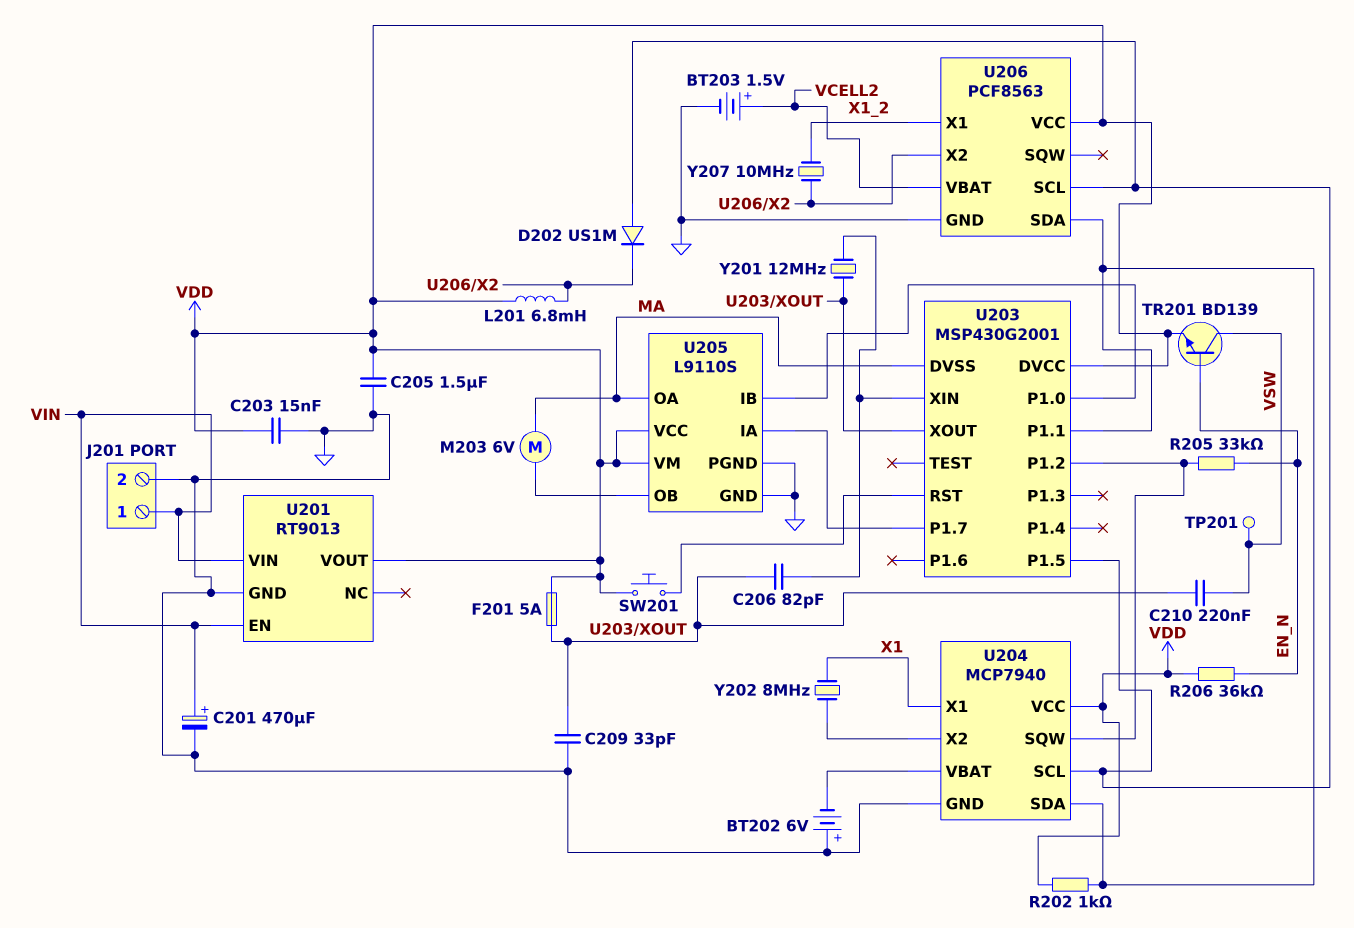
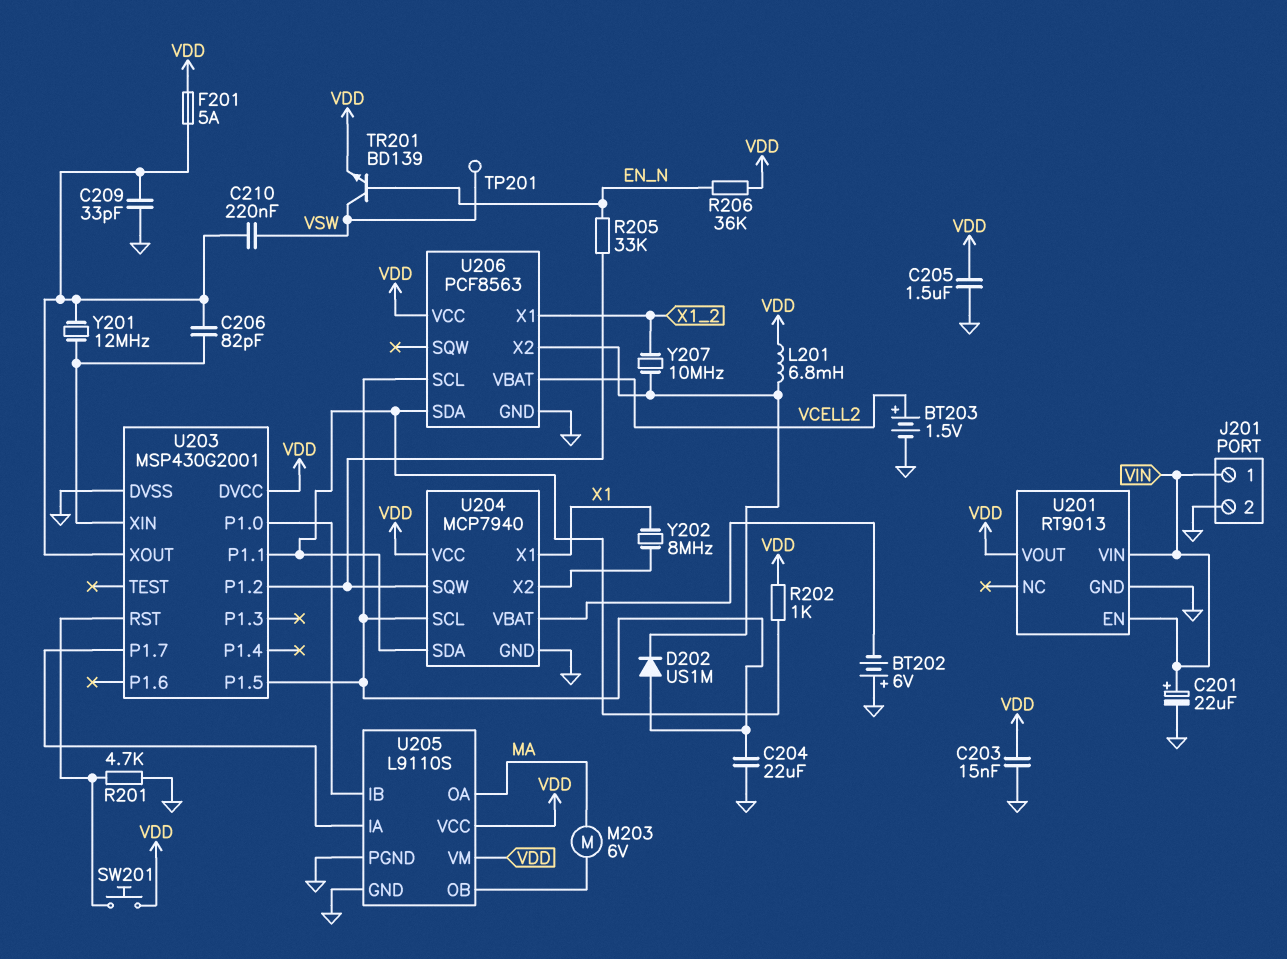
C201: 470uF (plus VIN, minus GND) -> 22uF (plus VIN, minus GND)
C204: none -> 22uF (GND, U203/P1.5)
R201: none -> 4.7k (GND, U203/RST)
U203 pin DVSS: MA -> GND

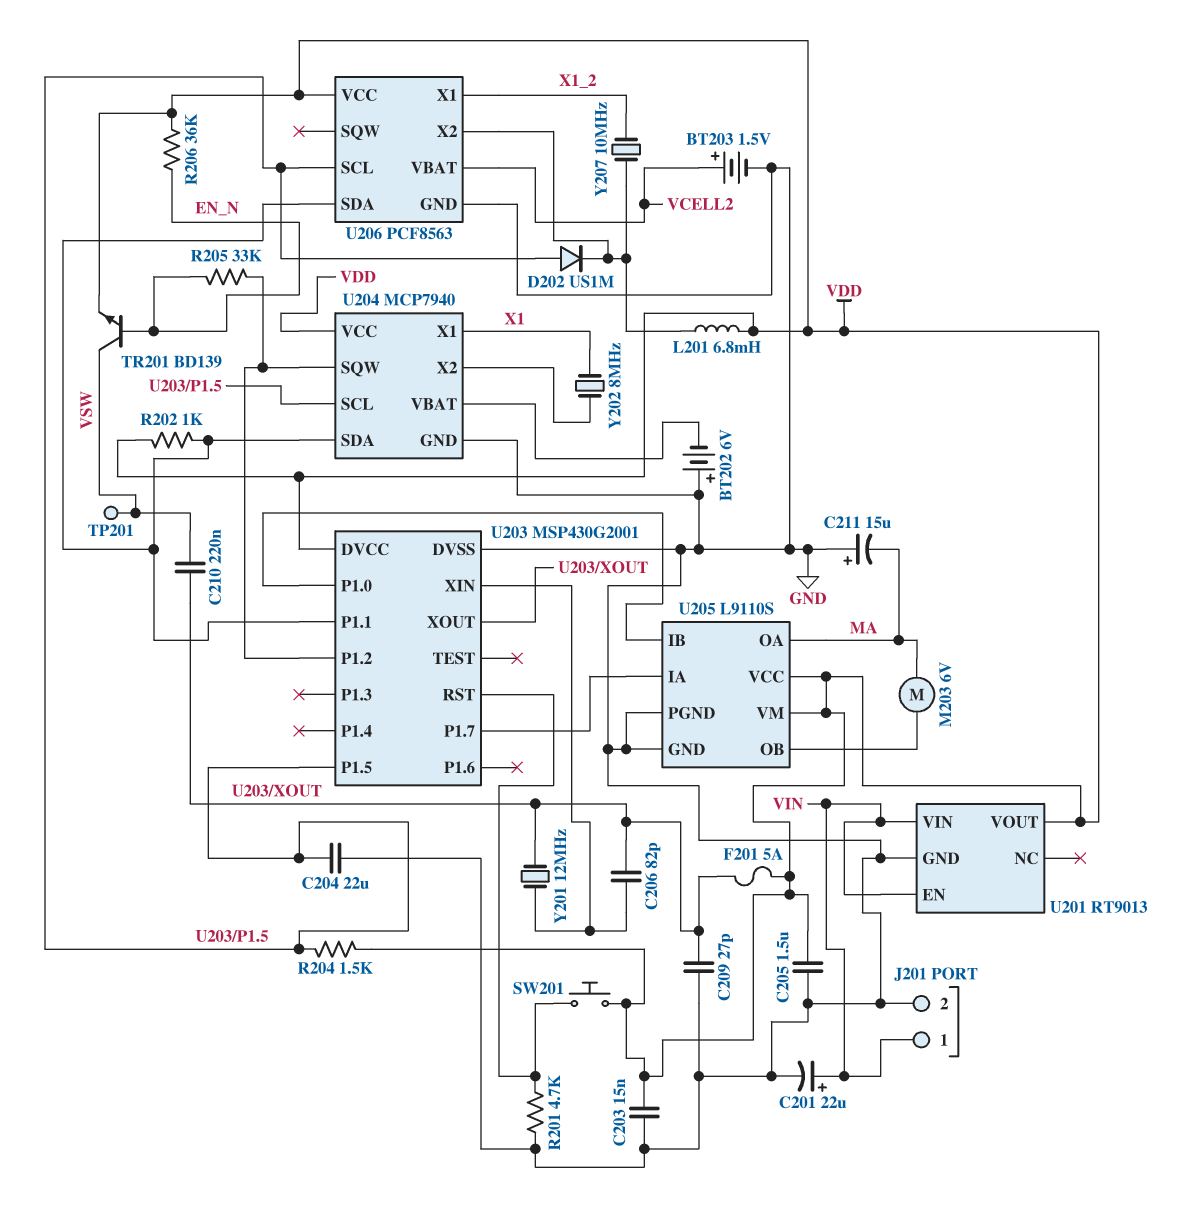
C209: 33pF (GND, U203/XOUT) -> 27pF (GND, U203/XOUT)
C211: none -> 15uF (plus GND, minus MA)
R204: none -> 1.5k (U203/P1.5, VDD)

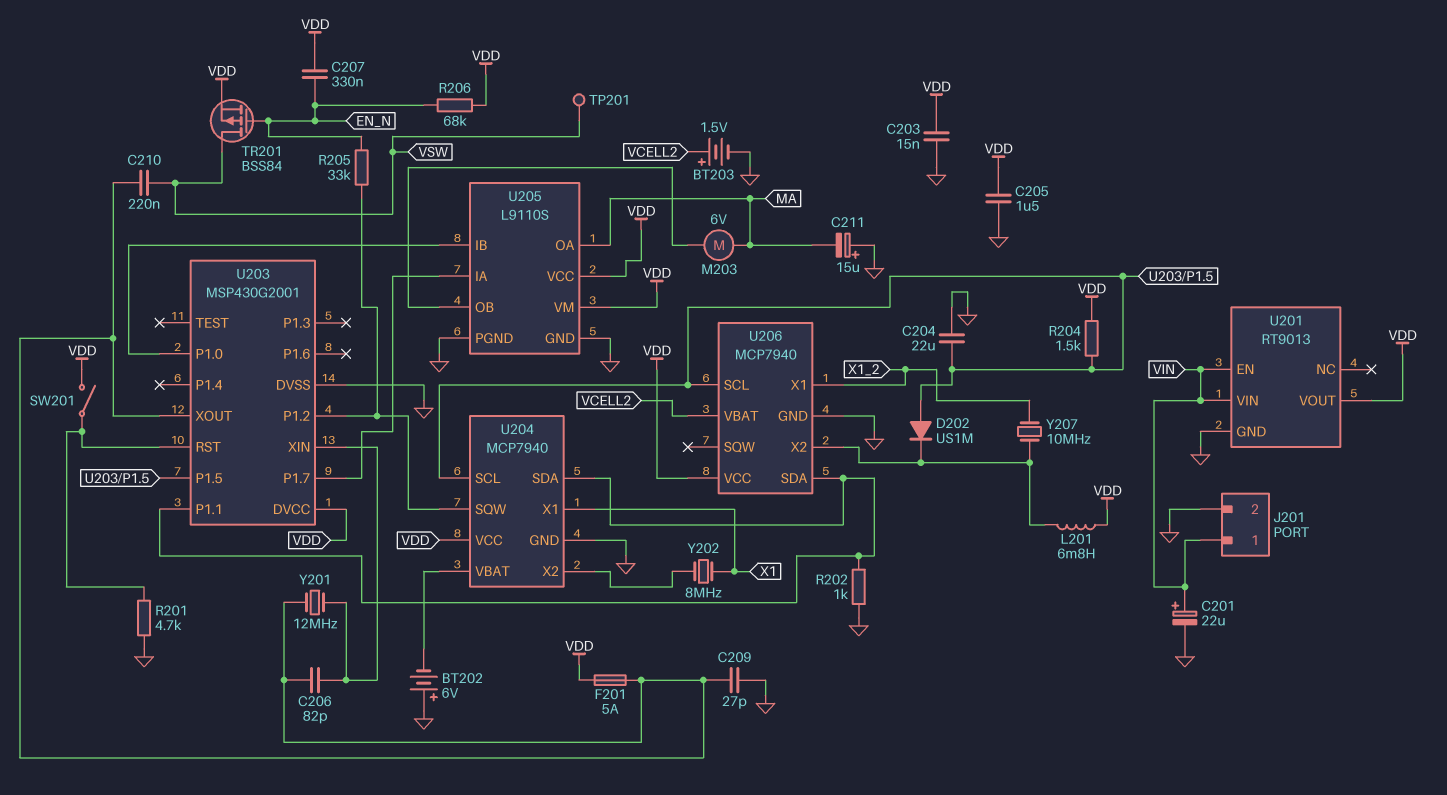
C207: none -> 330nF (EN_N, VDD)
R202: 1k (U203/P1.1, VDD) -> 1k (GND, U203/P1.1)
R206: 36k (EN_N, VDD) -> 68k (EN_N, VDD)
SW201: button (U203/RST, VDD) -> switch (U203/RST, VDD)
TR201: NPN BD139 (B EN_N, C VSW, E VDD) -> PMOS BSS84 (G EN_N, D VSW, S VDD)
U206: PCF8563 -> MCP7940

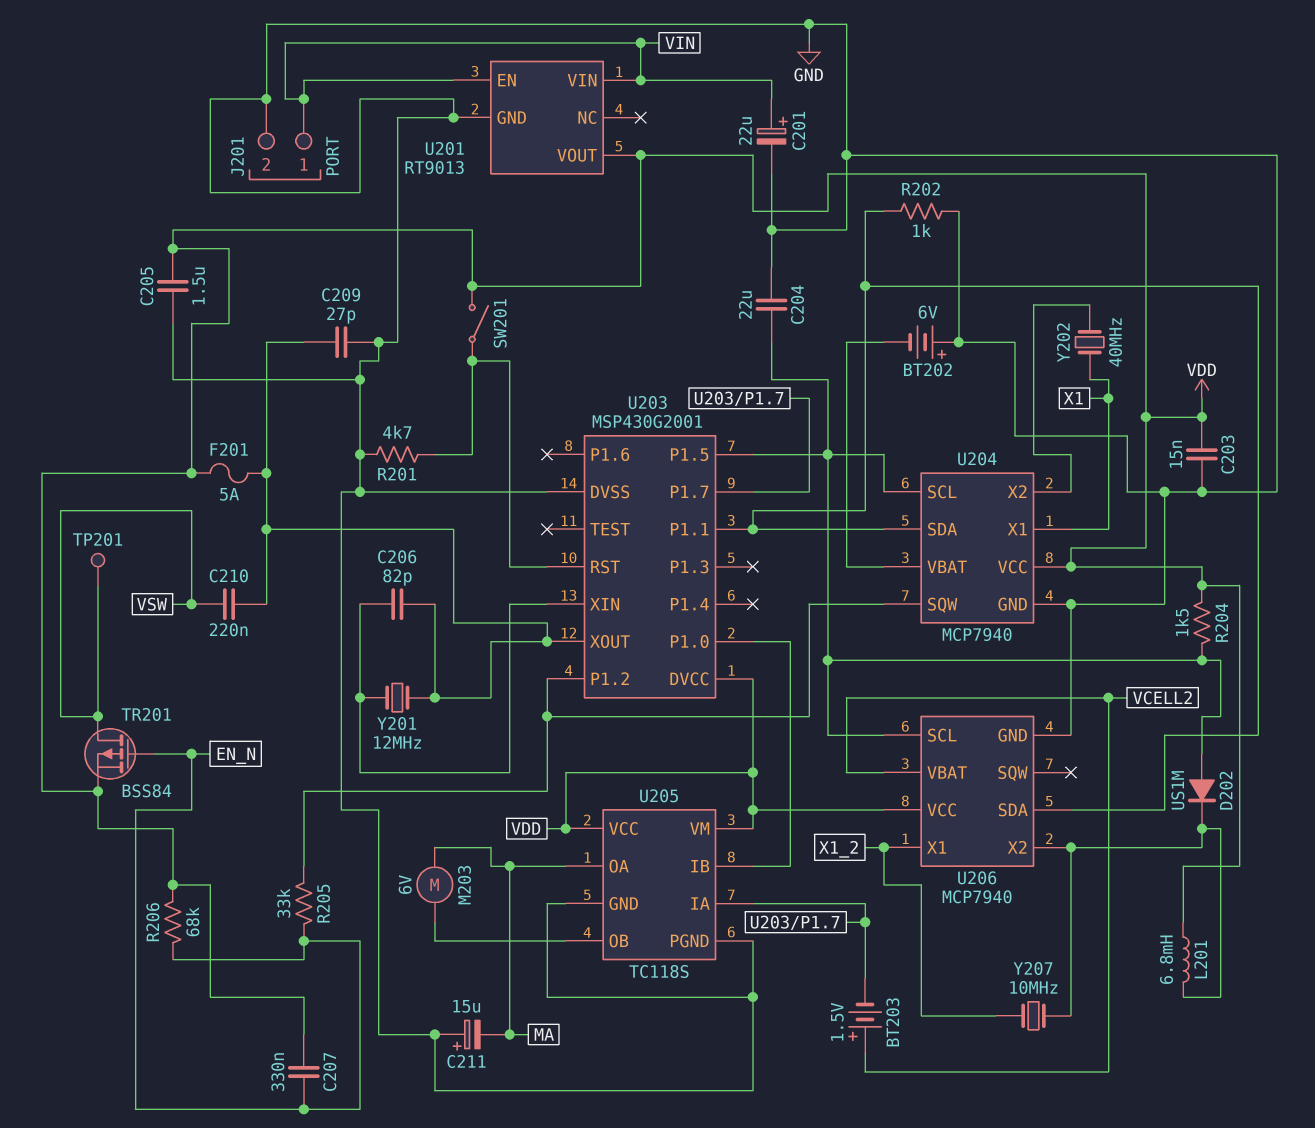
BT203: 1.5V (plus VCELL2, minus GND) -> 1.5V (plus VCELL2, minus U203/P1.7)
U205: L9110S -> TC118S
Y202: 8MHz (U204/X2, X1) -> 40MHz (U204/X2, X1)

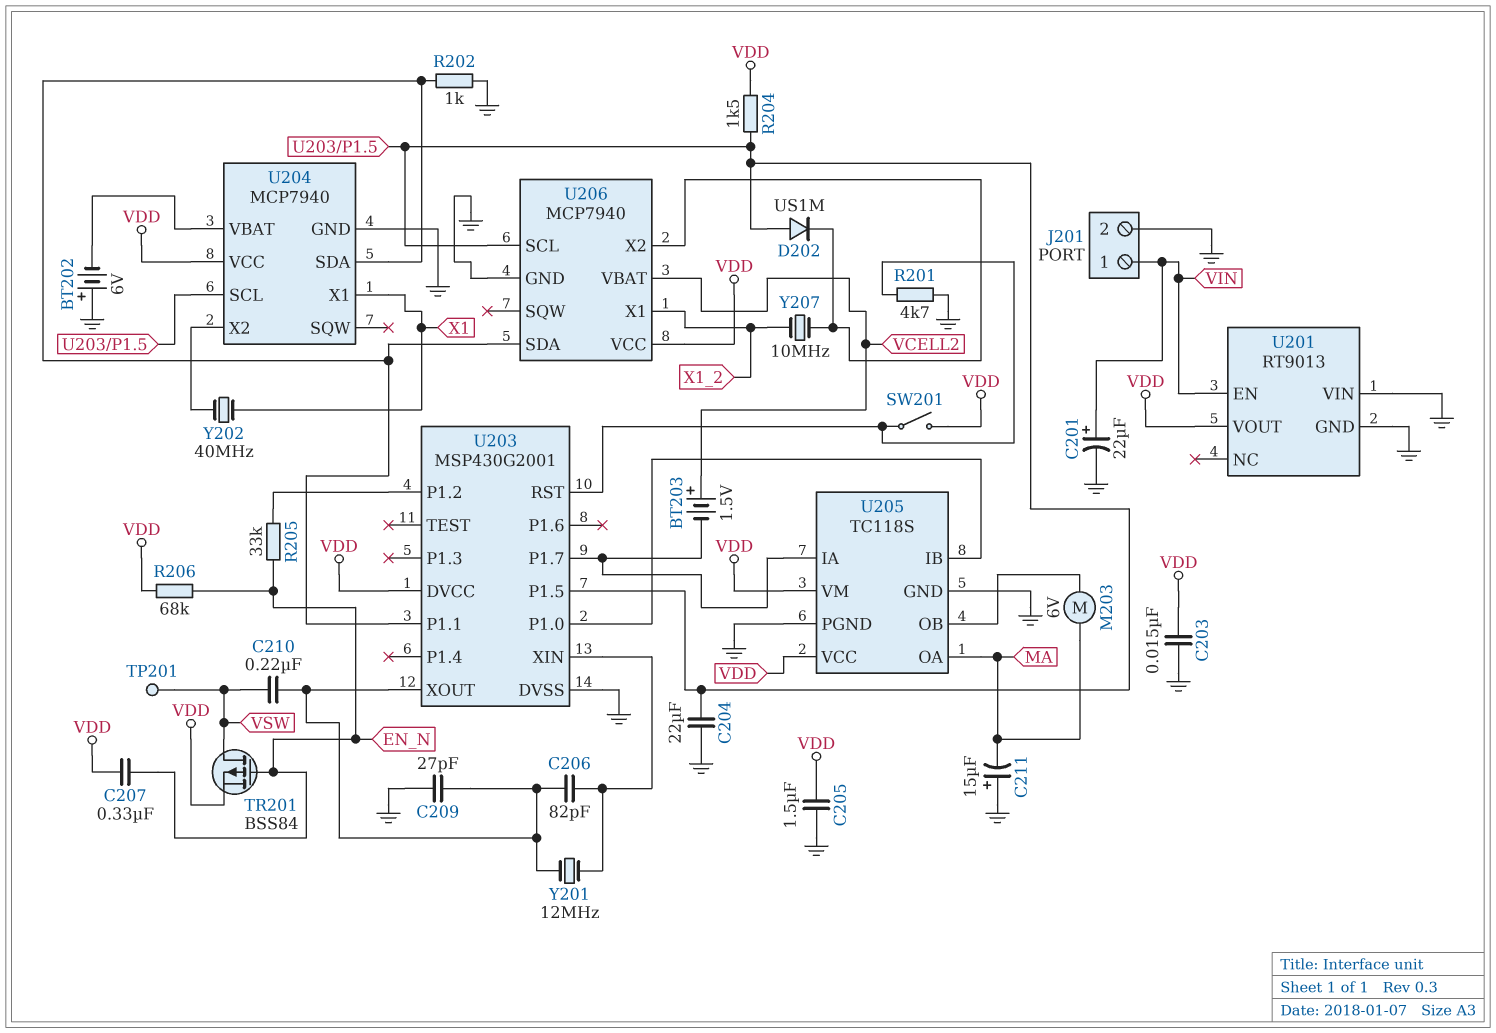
F201: 5A (U203/XOUT, VDD) -> none
L201: 6.8mH (U206/X2, VDD) -> none
U201 pin VIN: VIN -> GND
U204 pin SQW: U203/P1.2 -> none

